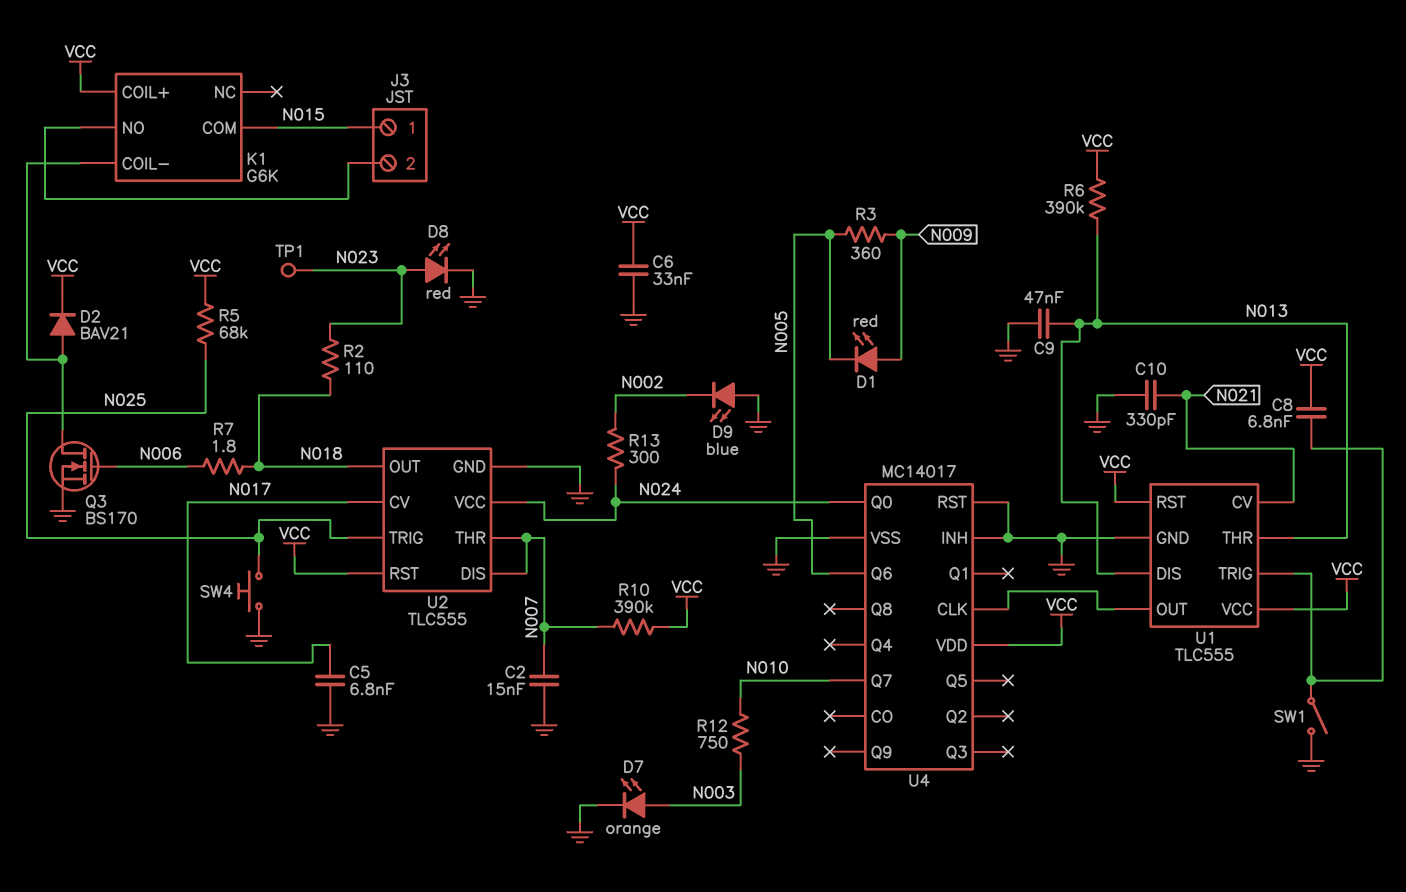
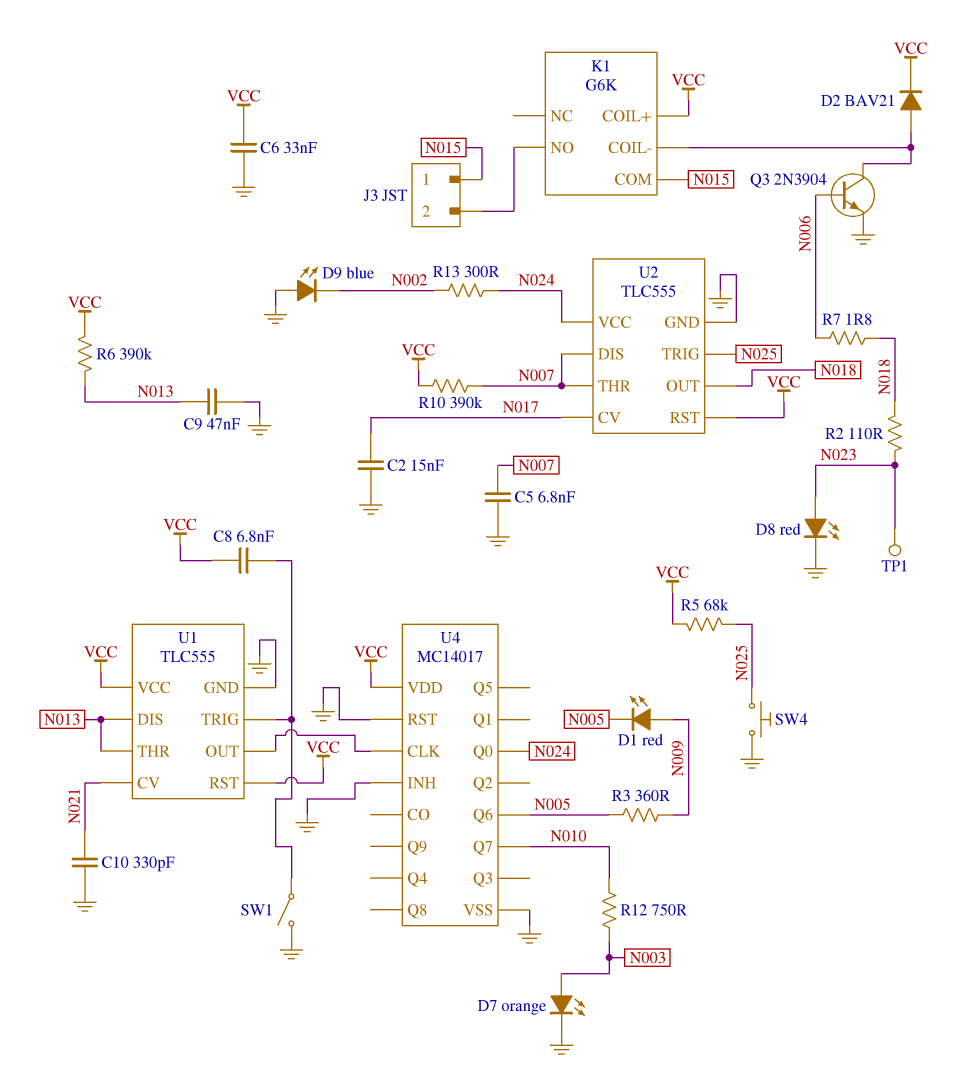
C2: 15nF (GND, N007) -> 15nF (GND, N017)
C5: 6.8nF (GND, N017) -> 6.8nF (GND, N007)
Q3: NMOS BS170 (G N006, D K1/COIL-, S GND) -> NPN 2N3904 (B N006, C K1/COIL-, E GND)

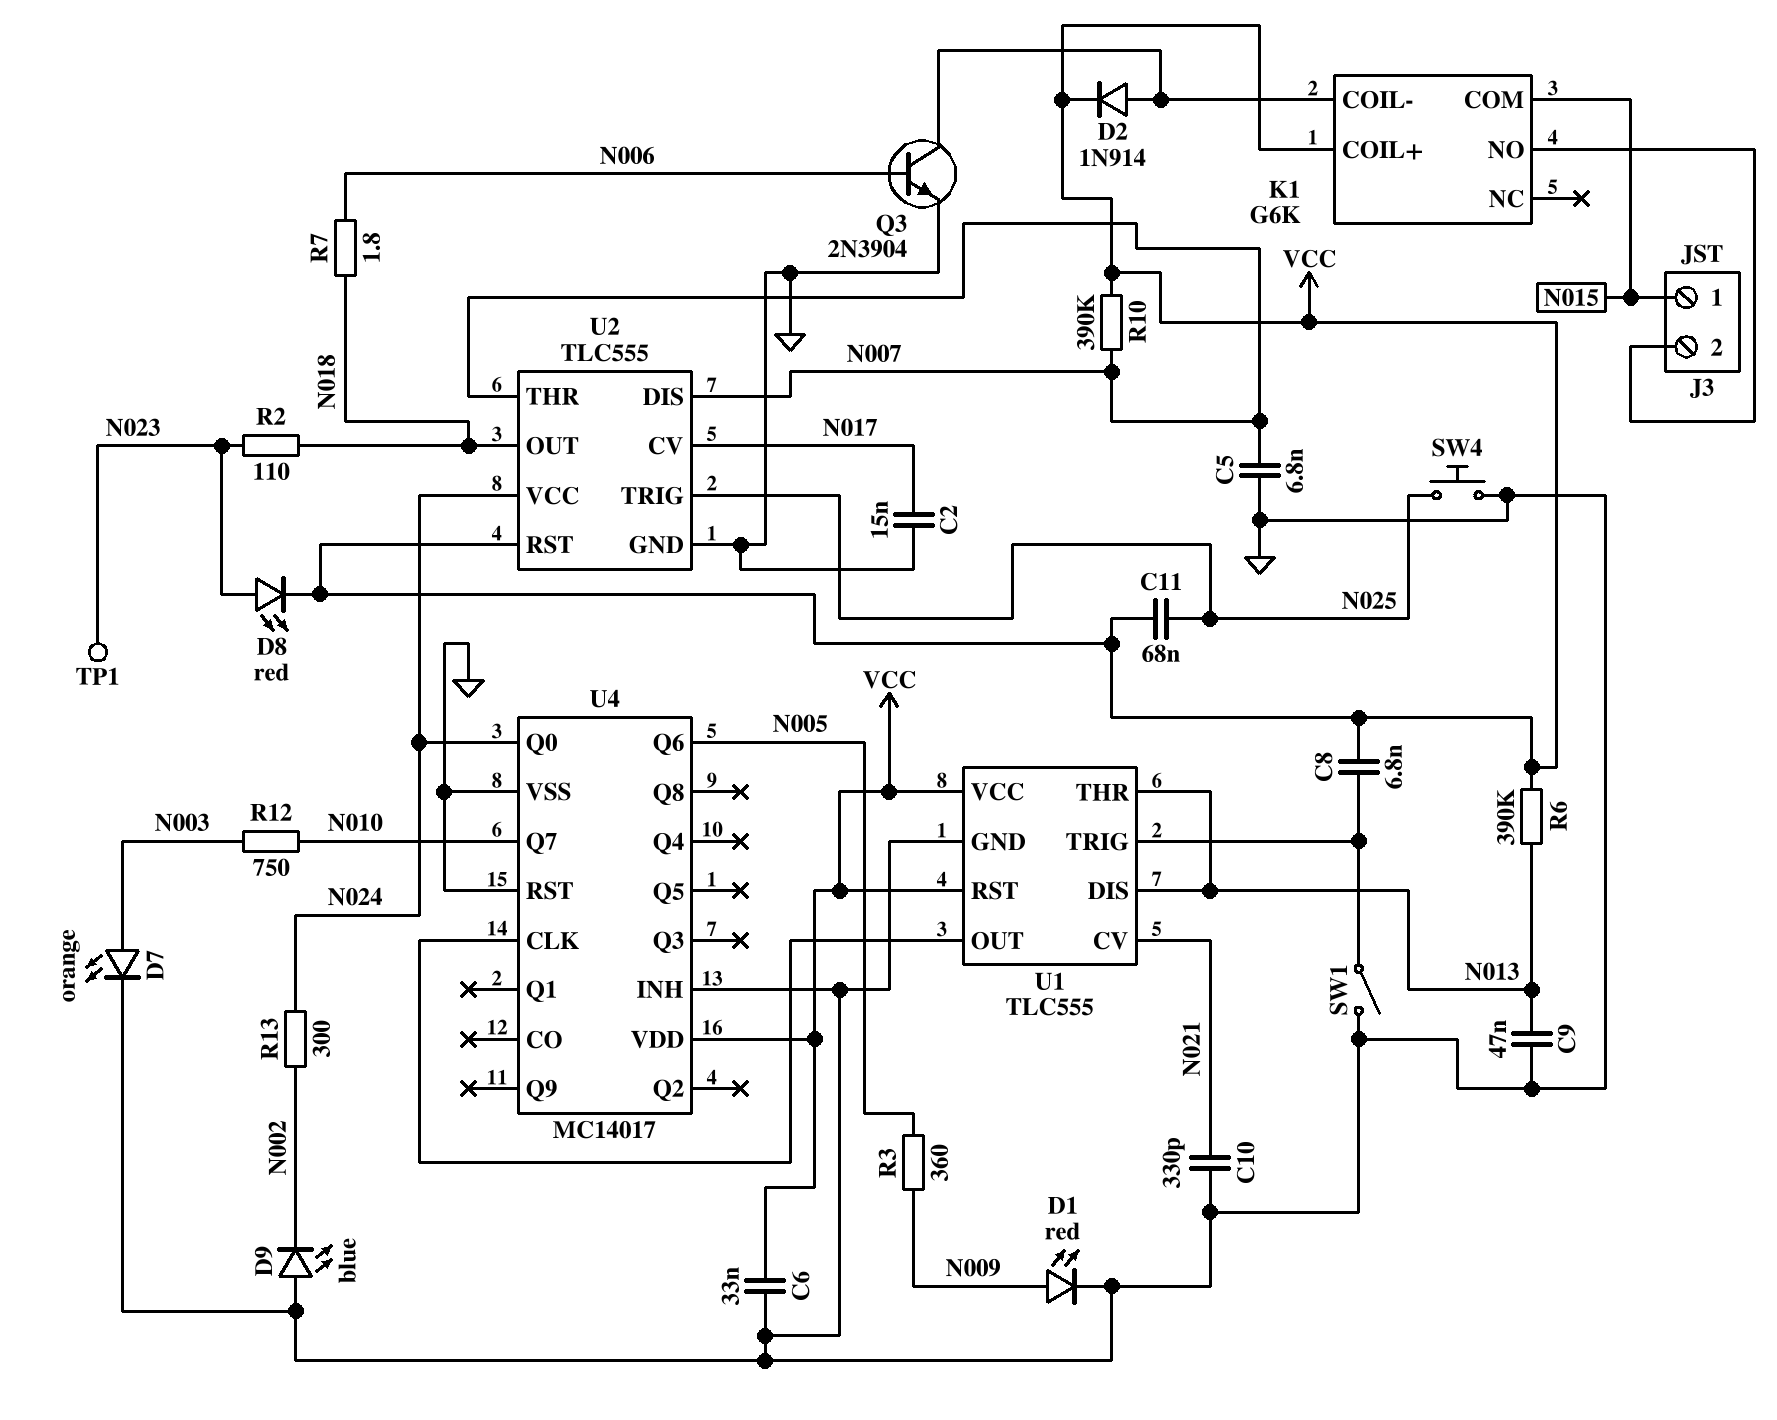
C11: none -> 68nF (N025, VCC)
D1: LED red (A N009, K N005) -> LED red (A N009, K GND)
D2: diode BAV21 (A K1/COIL-, K VCC) -> diode 1N914 (A K1/COIL-, K VCC)
D8: LED red (A N023, K GND) -> LED red (A N023, K VCC)
R5: 68k (N025, VCC) -> none

